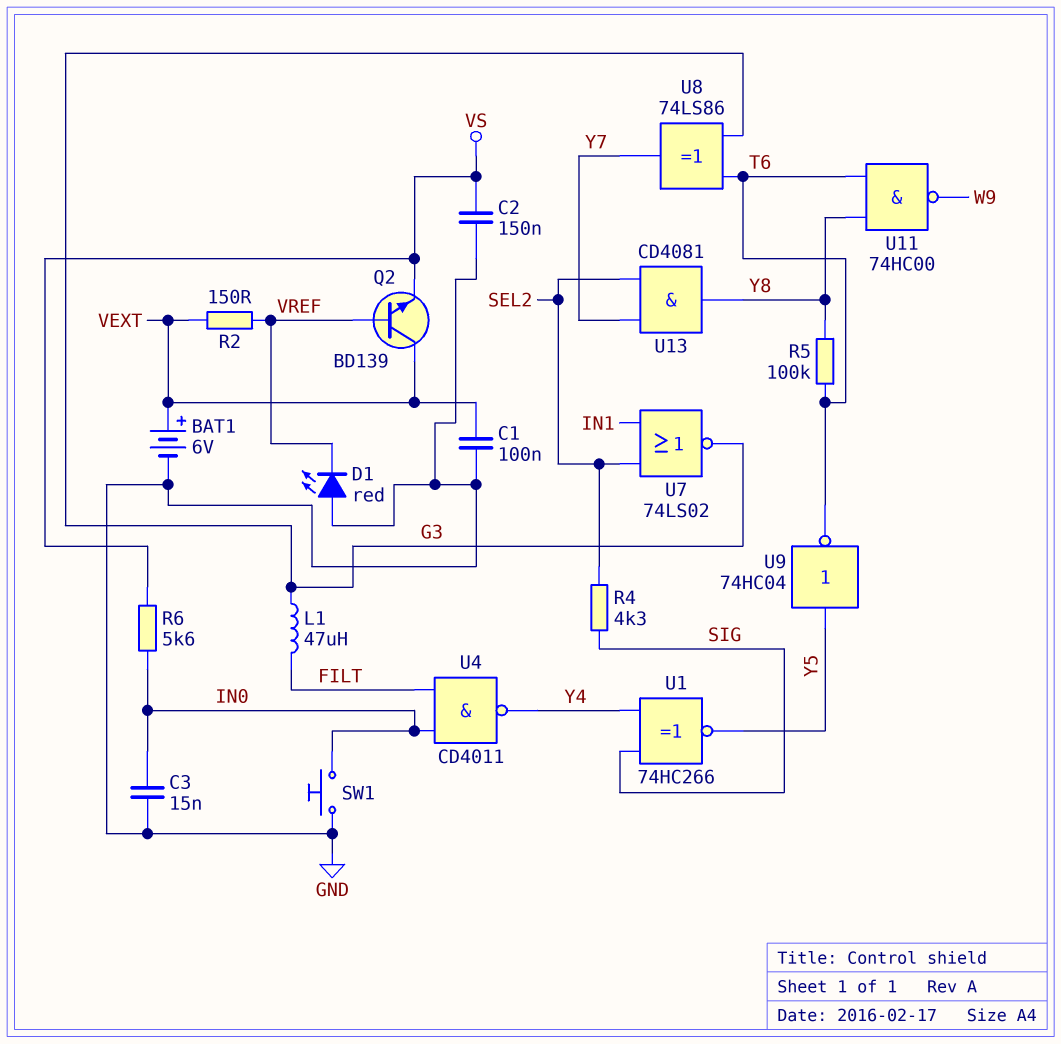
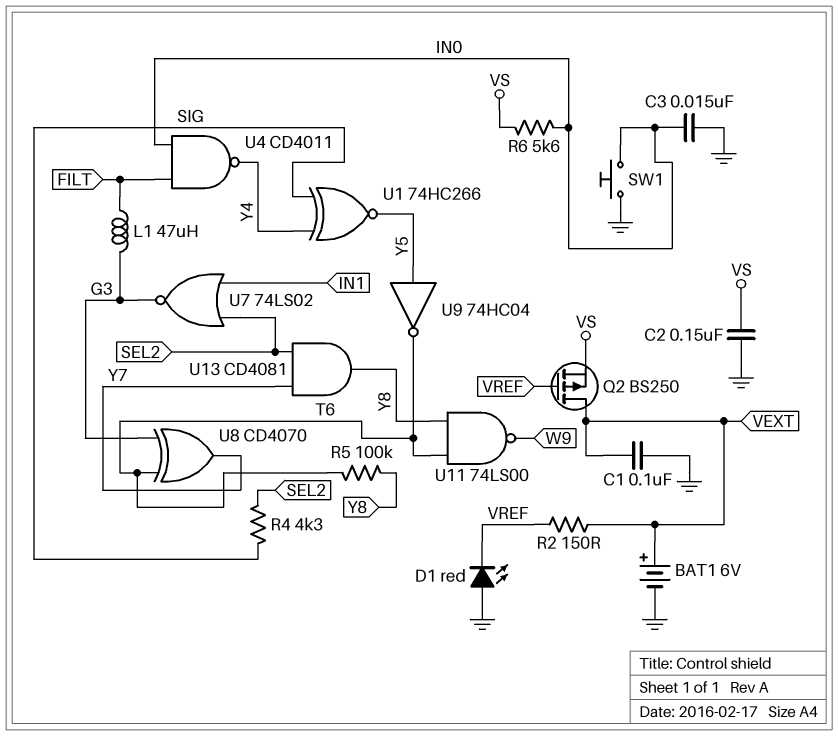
Q2: NPN BD139 (B VREF, C VEXT, E VS) -> PMOS BS250 (G VREF, D VEXT, S VS)
U8: XOR 74LS86 (in G3, in T6, out Y7) -> XOR CD4070 (in G3, in T6, out Y7)
U11: NAND 74HC00 (in T6, in Y8, out W9) -> NAND 74LS00 (in T6, in Y8, out W9)

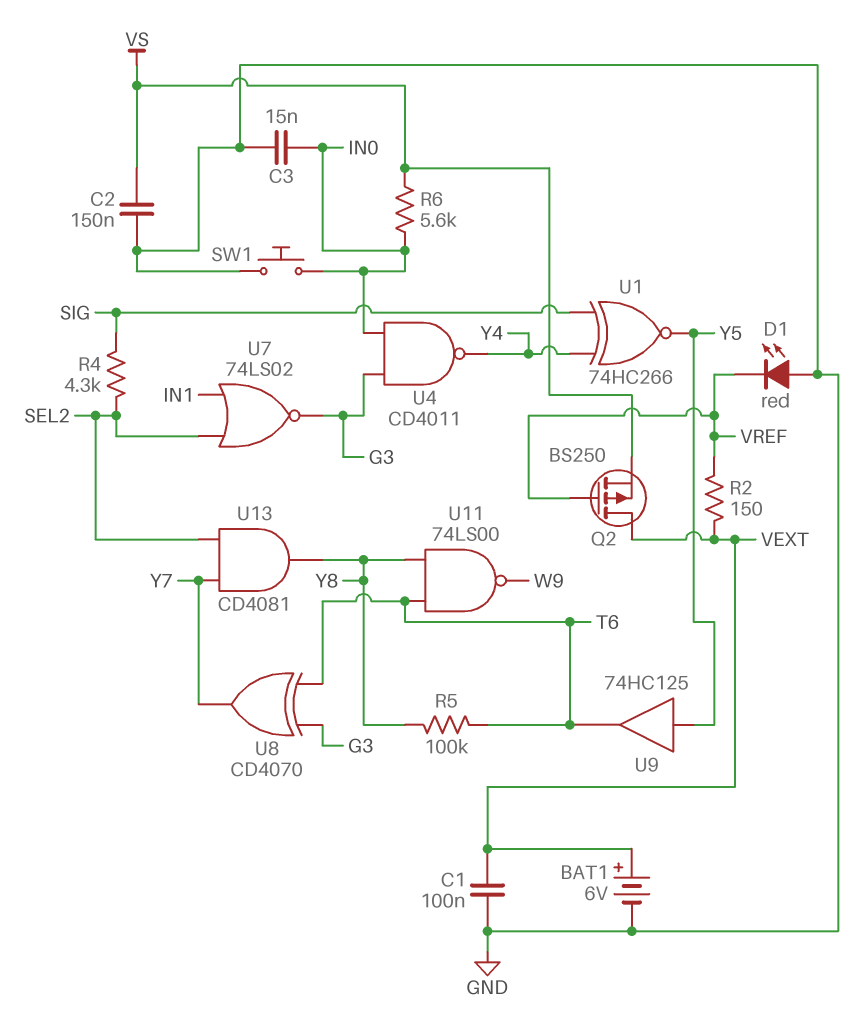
L1: 47uH (FILT, G3) -> none
U4: NAND CD4011 (in FILT, in IN0, out Y4) -> NAND CD4011 (in G3, in IN0, out Y4)
U9: NOT 74HC04 (in Y5, out T6) -> buffer 74HC125 (in Y5, out T6)

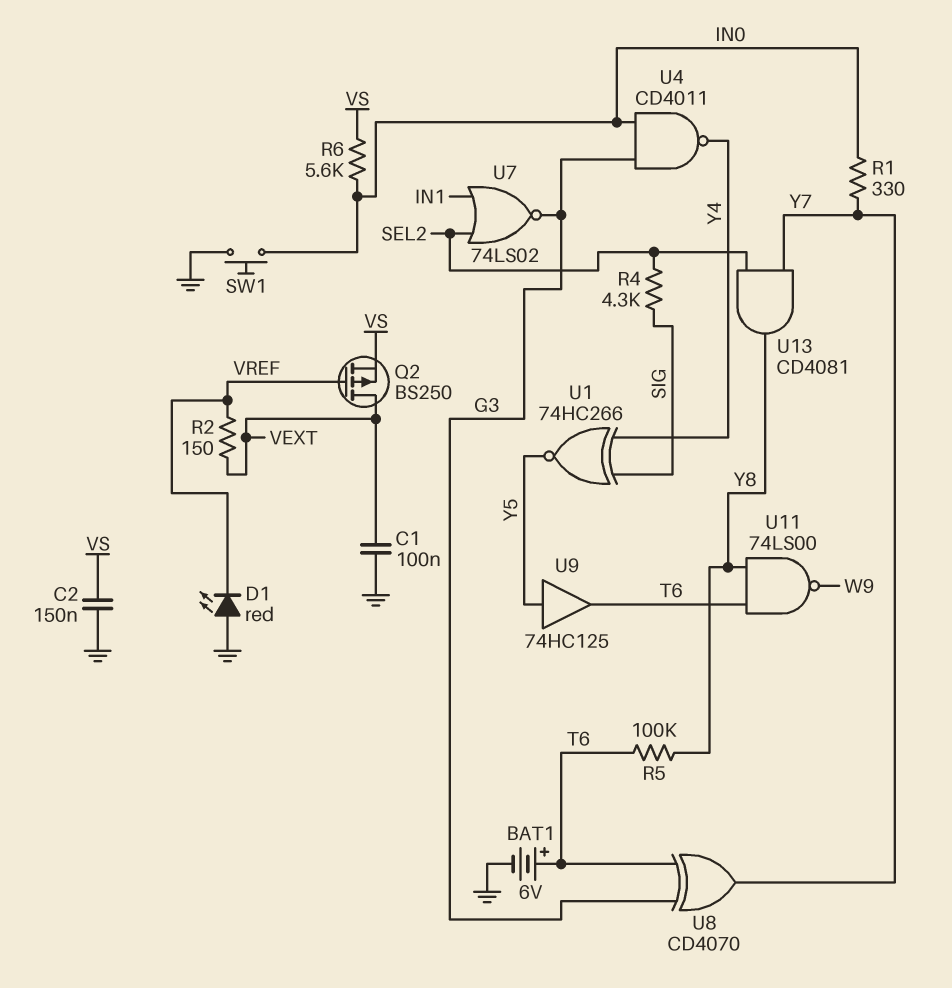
BAT1: 6V (plus VEXT, minus GND) -> 6V (plus T6, minus GND)
C3: 15nF (GND, IN0) -> none
R1: none -> 330 (IN0, Y7)

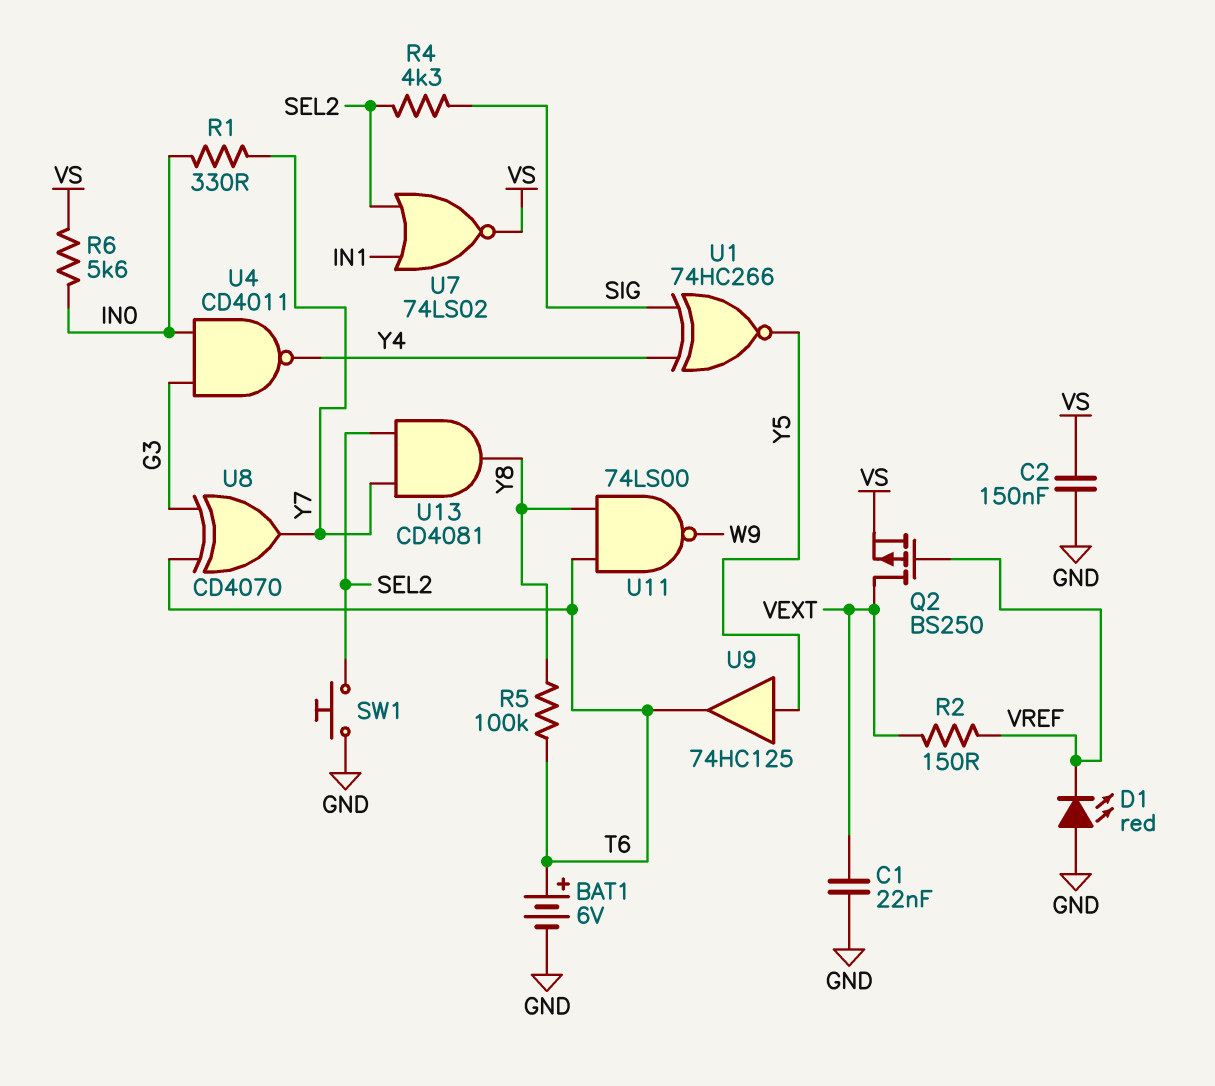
C1: 100nF (GND, VEXT) -> 22nF (GND, VEXT)
SW1: button (GND, IN0) -> button (GND, SEL2)
U7: NOR 74LS02 (in IN1, in SEL2, out G3) -> NOR 74LS02 (in IN1, in SEL2, out VS)

